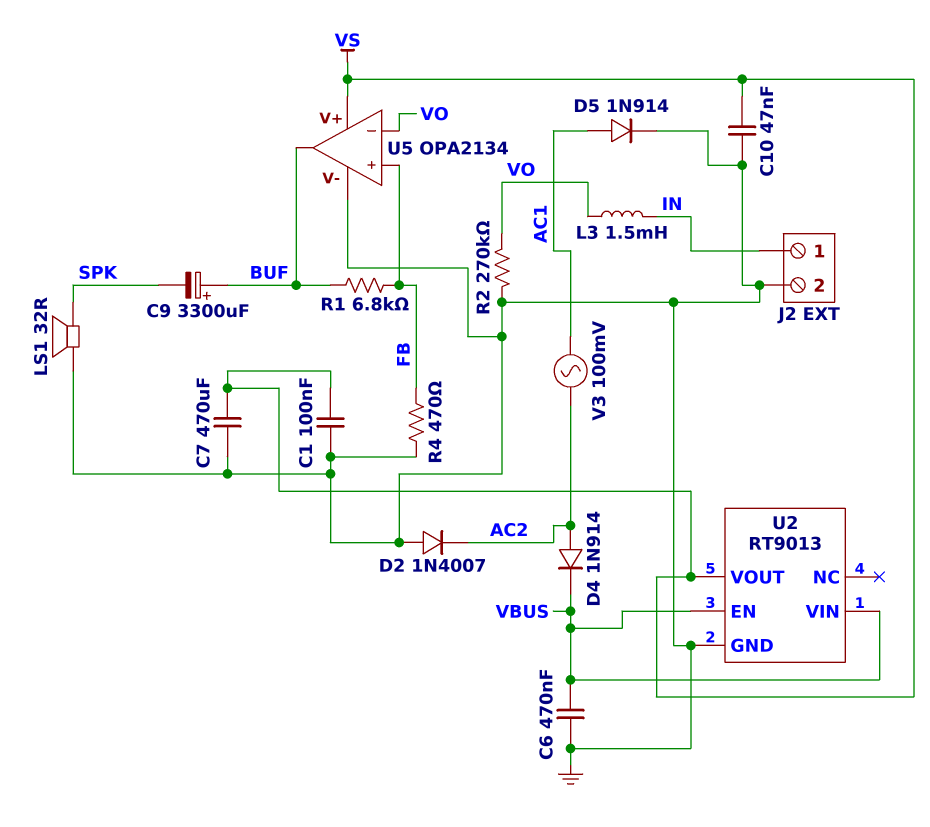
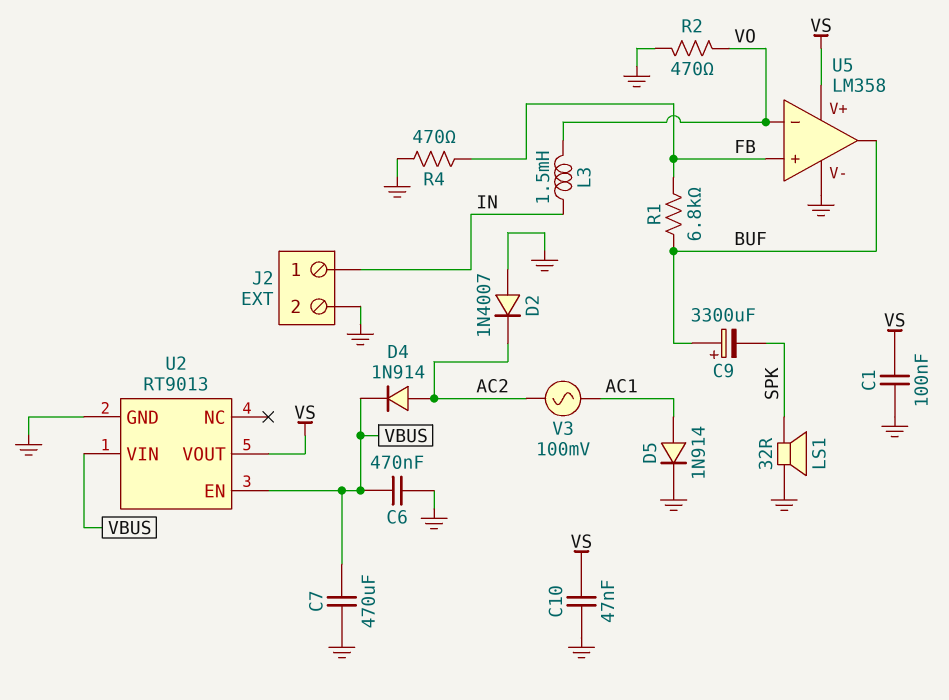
C7: 470uF (GND, VS) -> 470uF (GND, VBUS)
R2: 270k (GND, VO) -> 470 (GND, VO)
U5: OPA2134 -> LM358

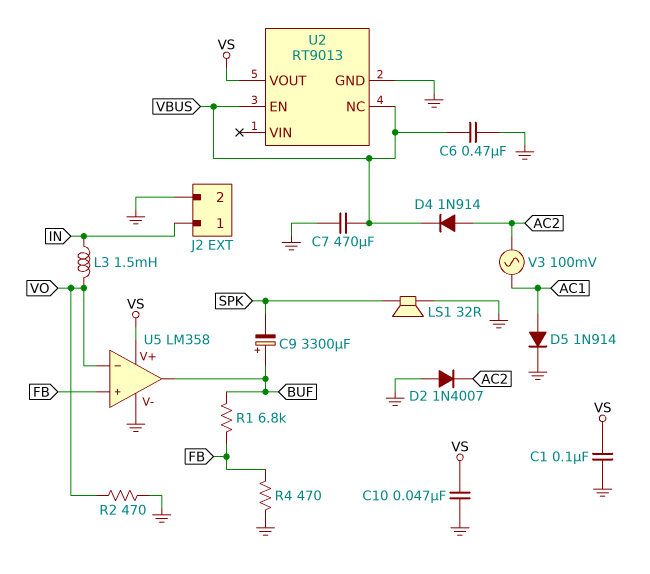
U2 pin NC: none -> VBUS
U2 pin VIN: VBUS -> none

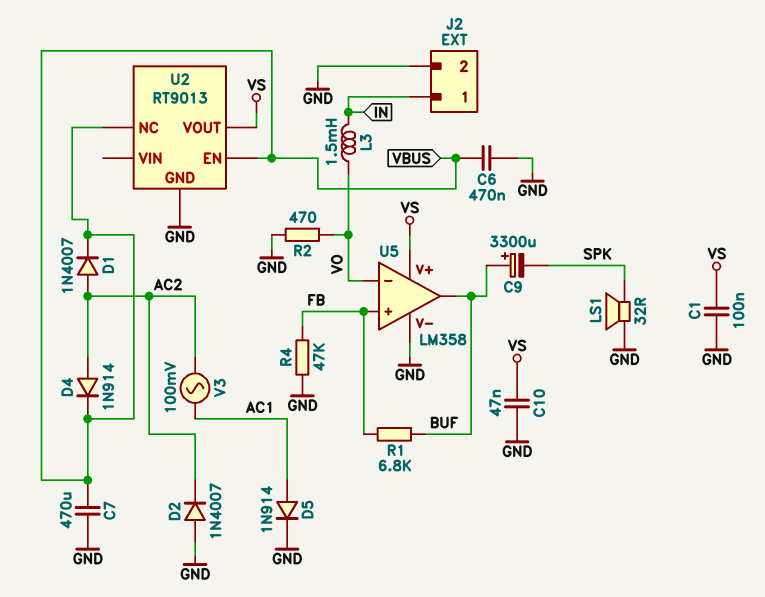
D1: none -> diode 1N4007 (A AC2, K VBUS)
R4: 470 (FB, GND) -> 47k (FB, GND)

